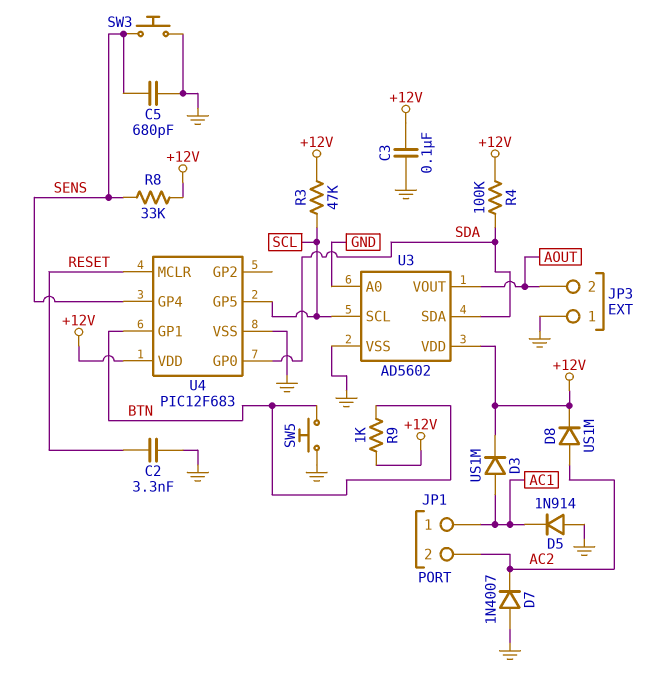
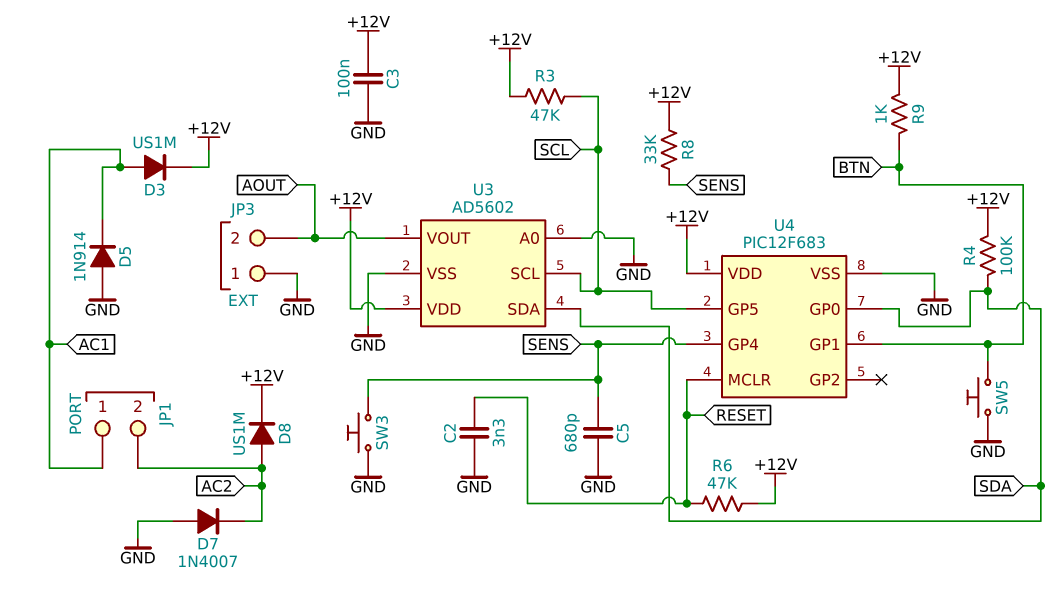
R6: none -> 47k (+12V, RESET)

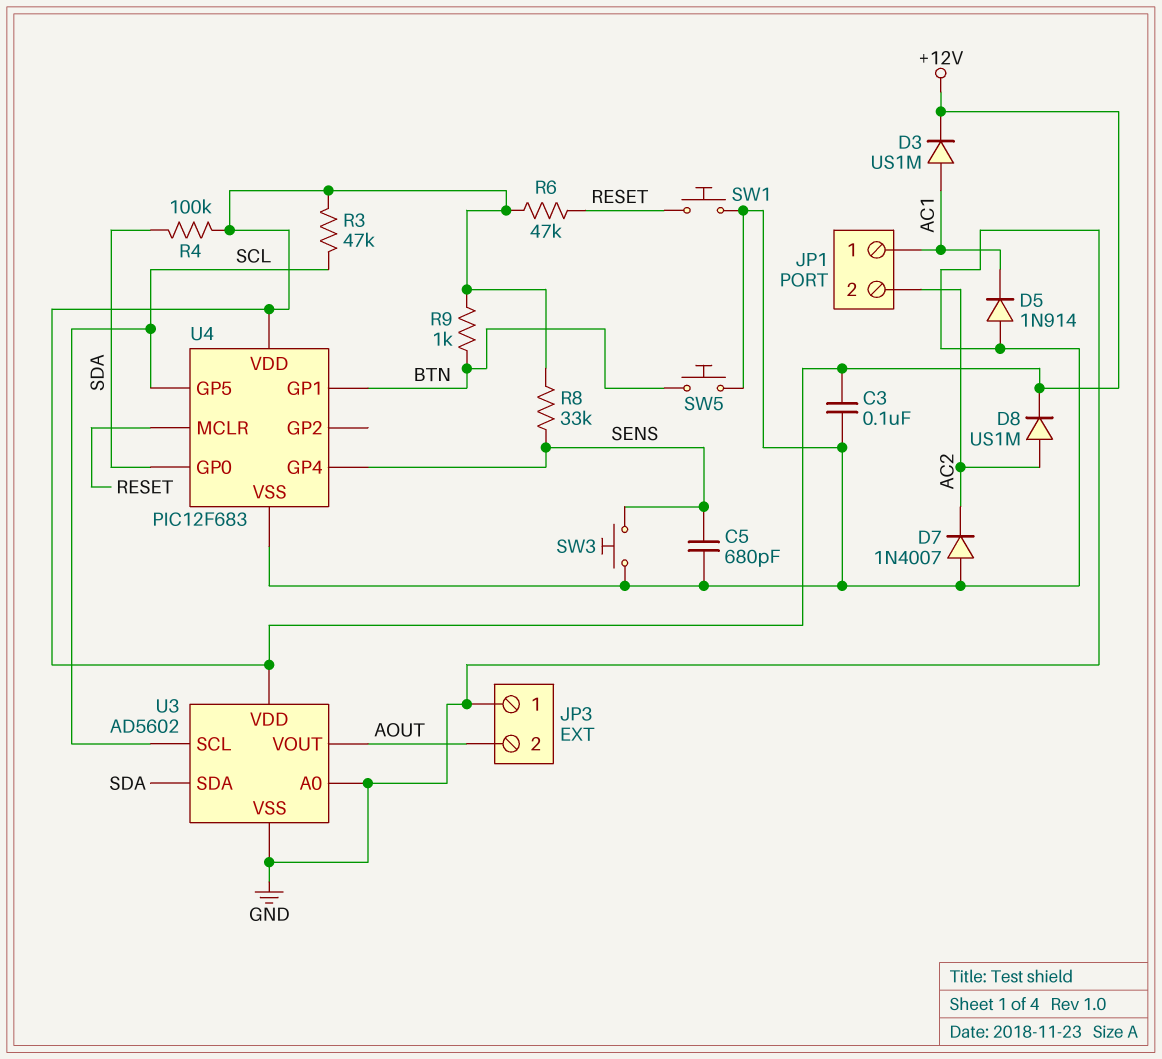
C2: 3.3nF (GND, RESET) -> none
SW1: none -> button (GND, RESET)

